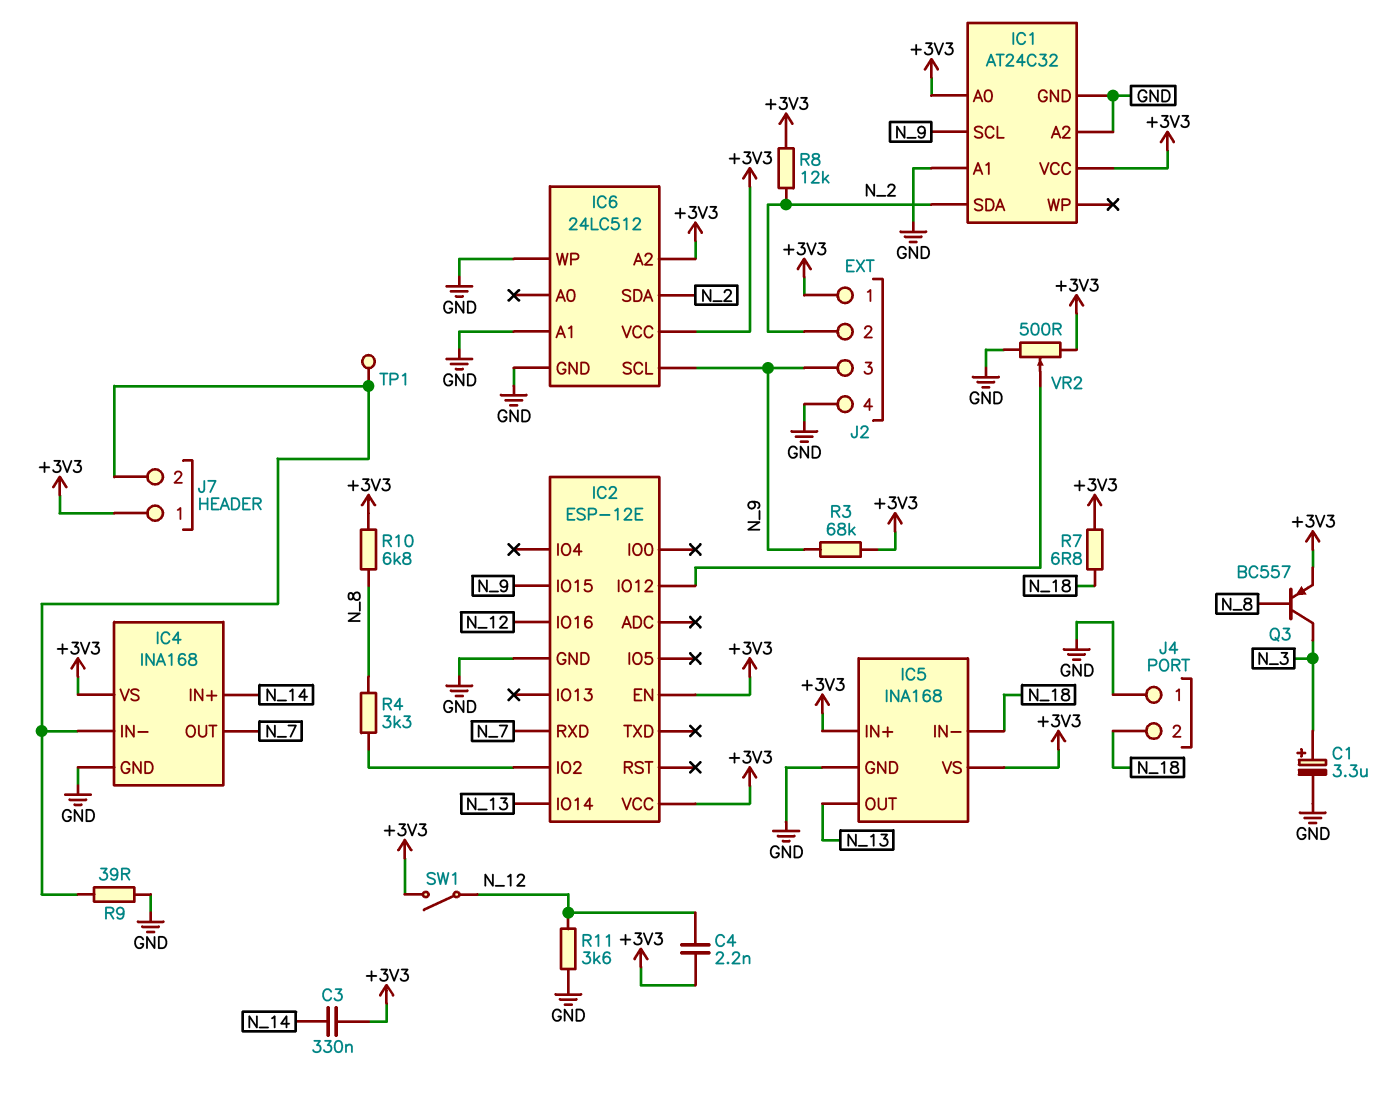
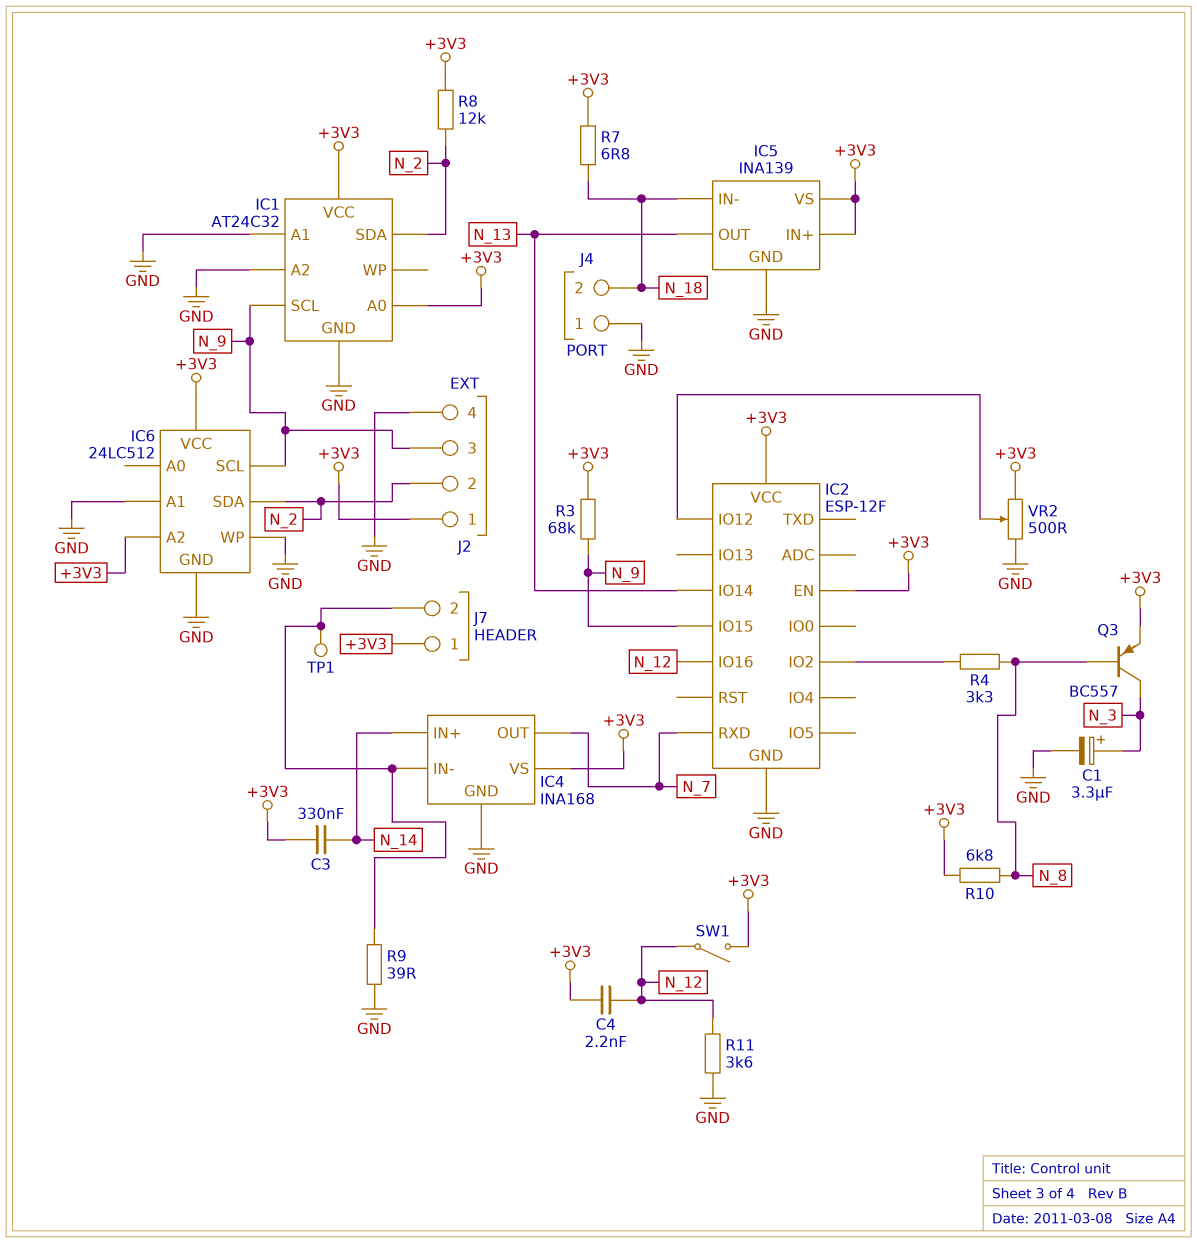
IC2: ESP-12E -> ESP-12F
IC5: INA168 -> INA139

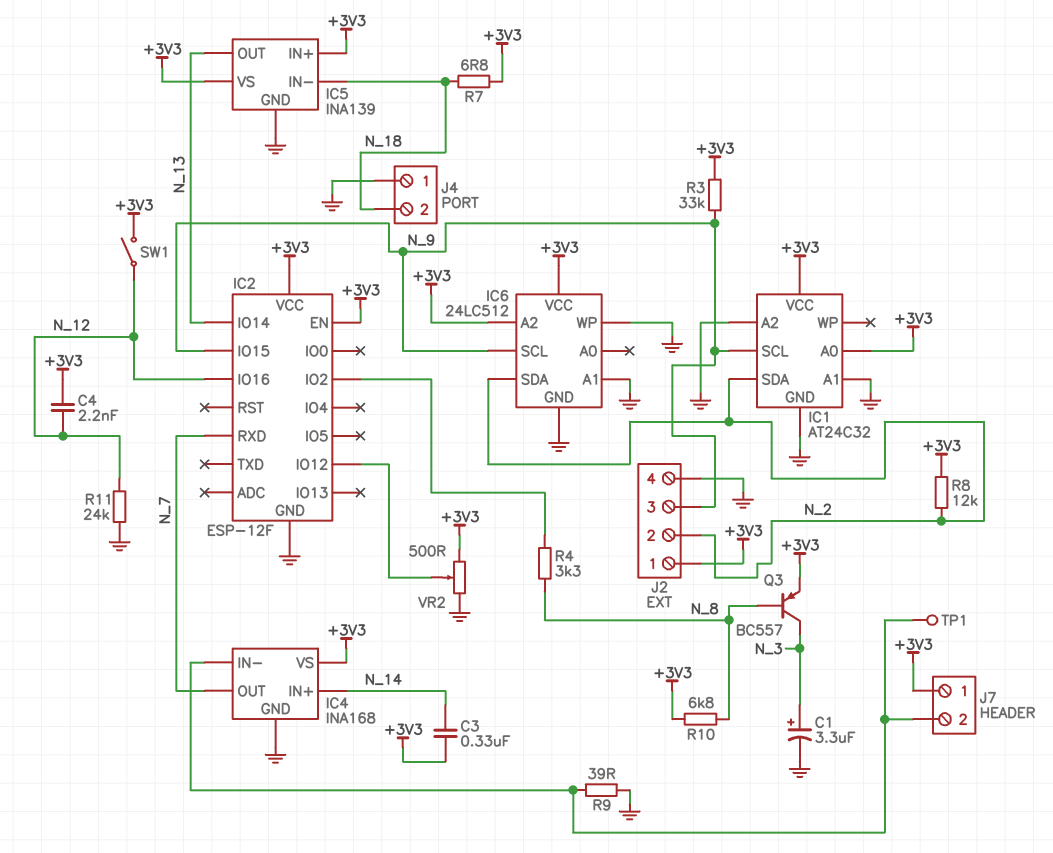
R3: 68k (+3V3, N_9) -> 33k (+3V3, N_9)
R11: 3.6k (GND, N_12) -> 24k (GND, N_12)

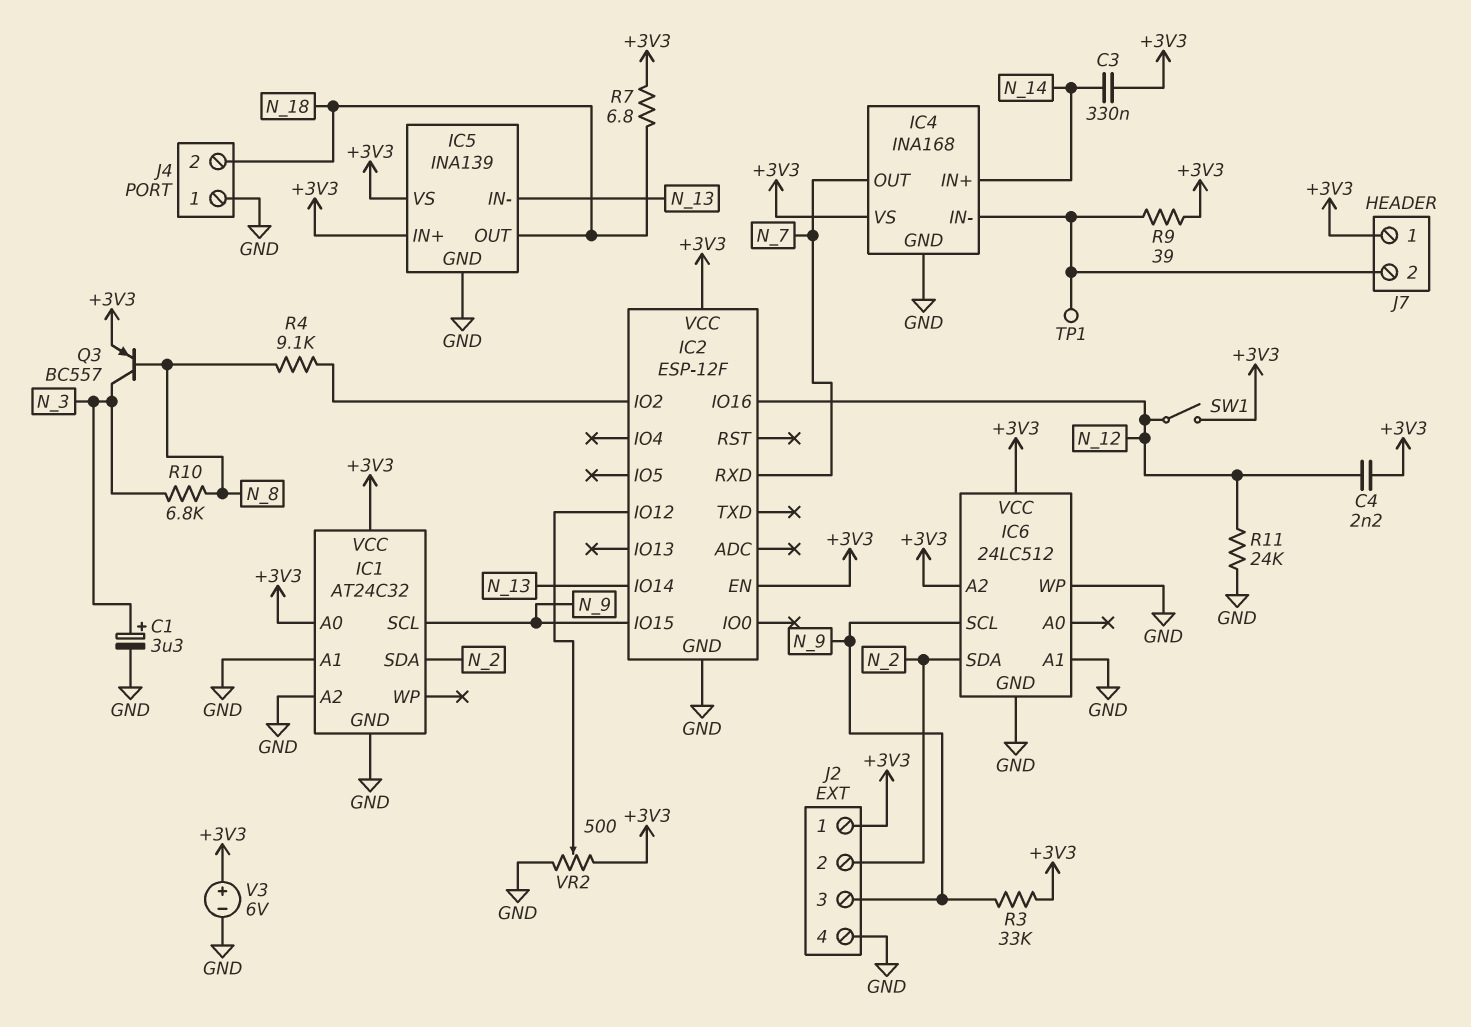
IC5 pin IN-: N_18 -> N_13
IC5 pin OUT: N_13 -> N_18
R4: 3.3k (IC2/IO2, N_8) -> 9.1k (IC2/IO2, N_8)
R8: 12k (+3V3, N_2) -> none
R9: 39 (GND, IC4/IN-) -> 39 (+3V3, IC4/IN-)
R10: 6.8k (+3V3, N_8) -> 6.8k (N_3, N_8)
V3: none -> 6V (plus +3V3, minus GND)

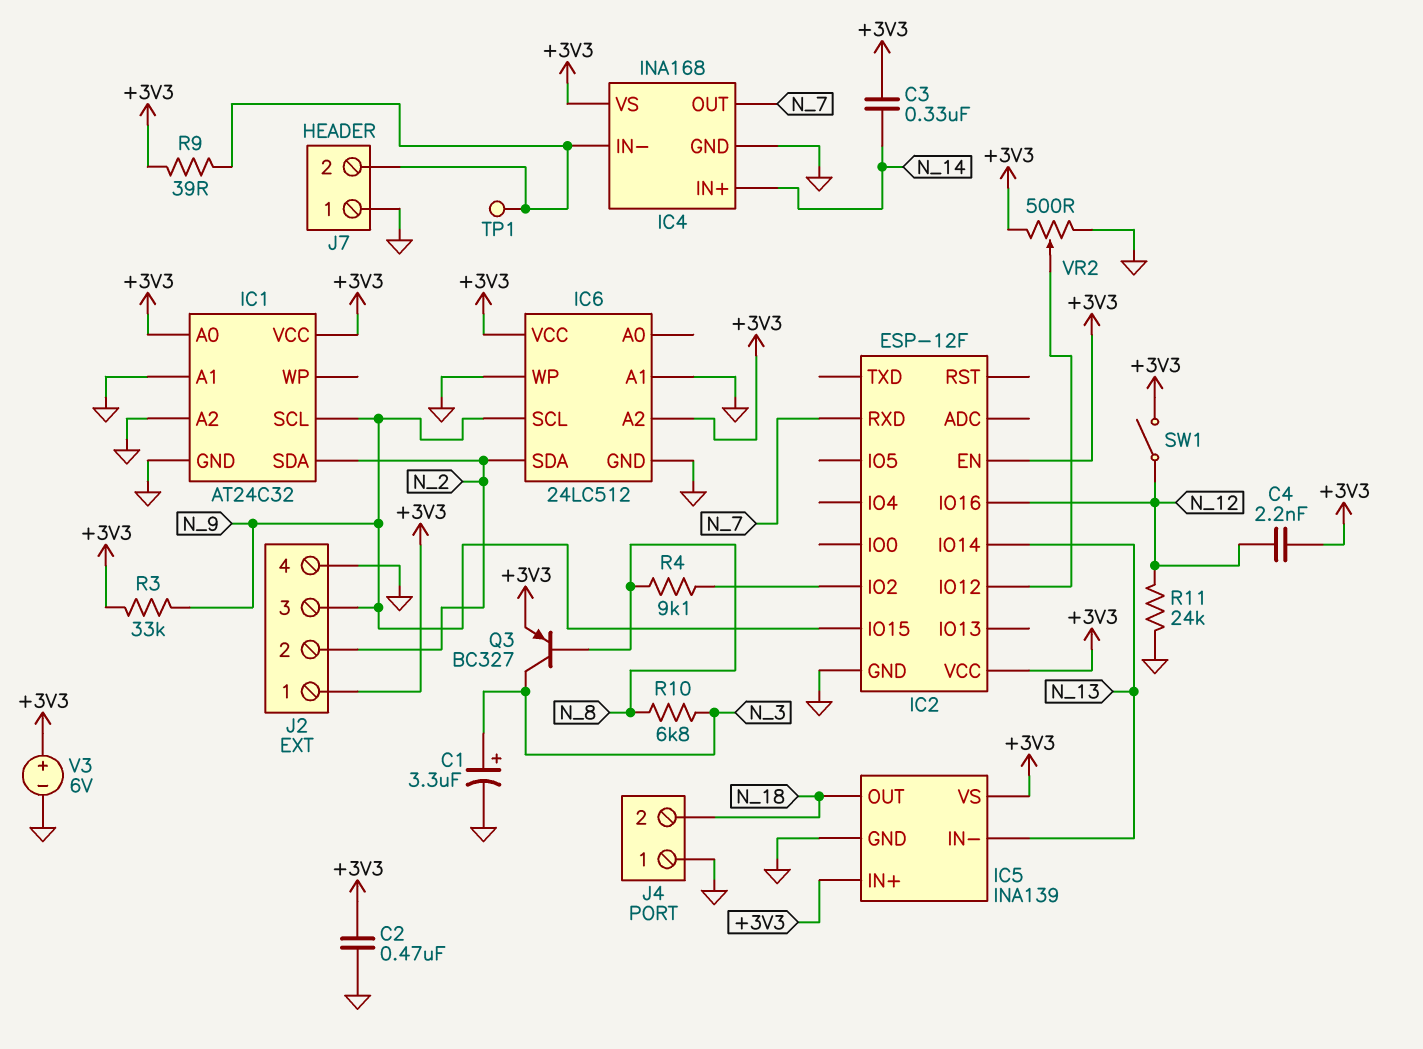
C2: none -> 470nF (+3V3, GND)
J7 pin 1: +3V3 -> GND
Q3: PNP BC557 (B N_8, C N_3, E +3V3) -> PNP BC327 (B N_8, C N_3, E +3V3)
R7: 6.8 (+3V3, N_18) -> none

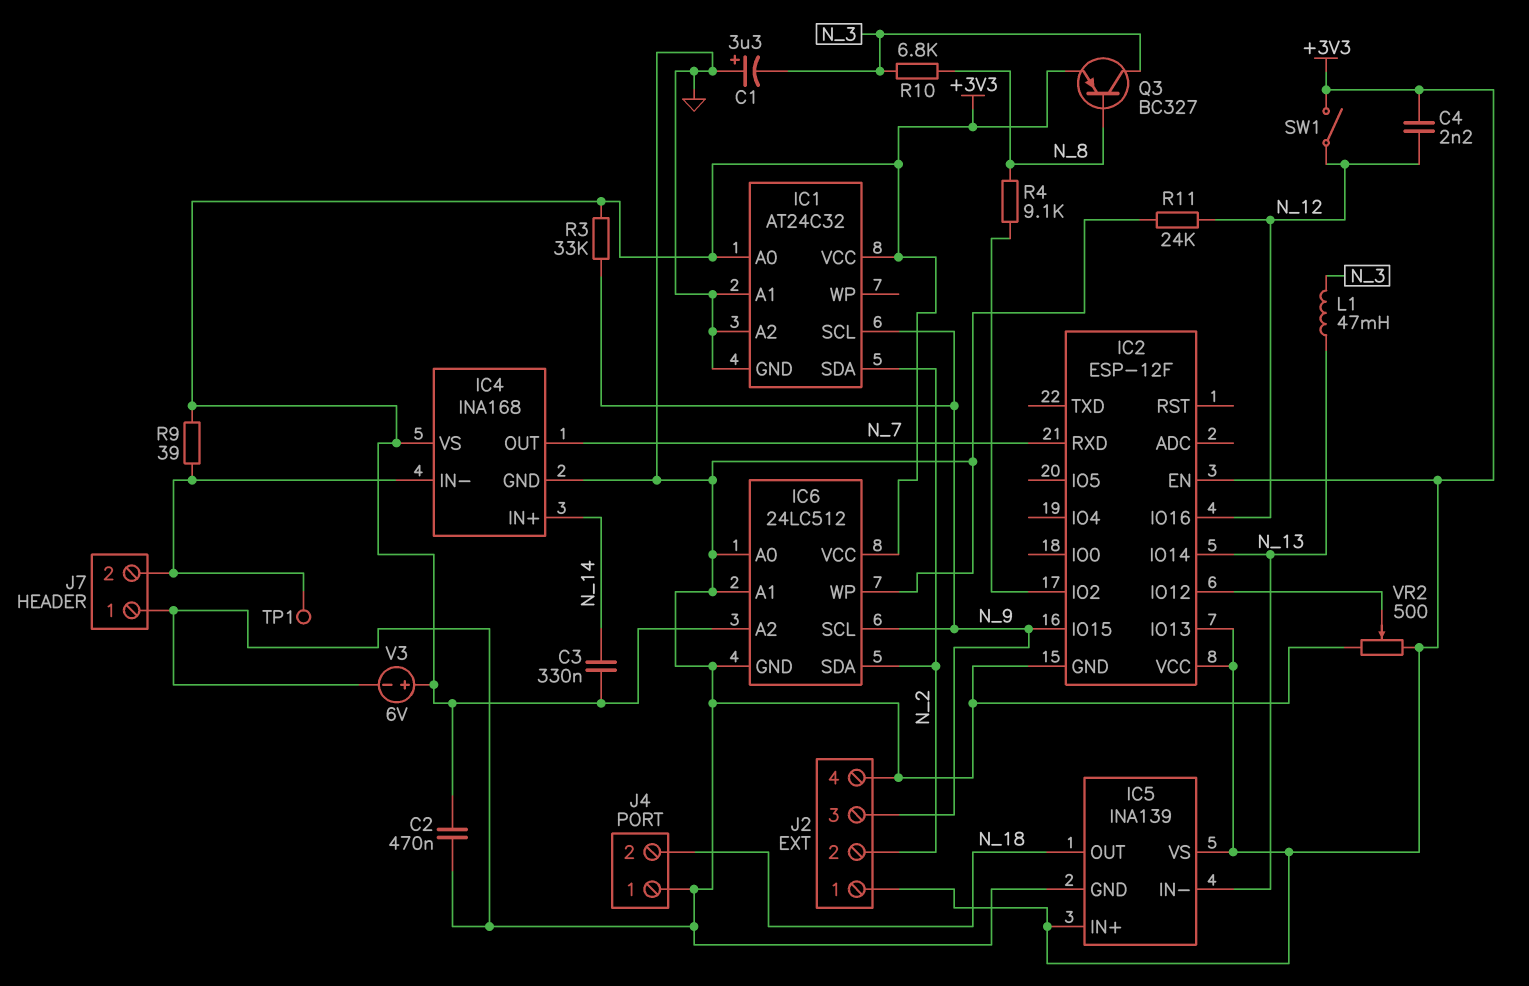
C1: 3.3uF (plus N_3, minus GND) -> 3.3uF (plus GND, minus N_3)
IC2 pin IO13: none -> +3V3
IC6 pin A0: none -> GND
L1: none -> 47mH (N_3, N_13)

